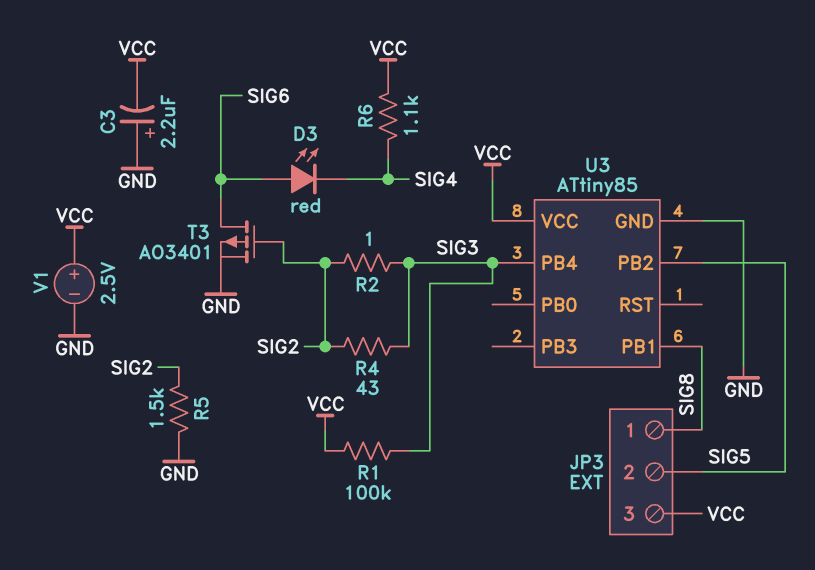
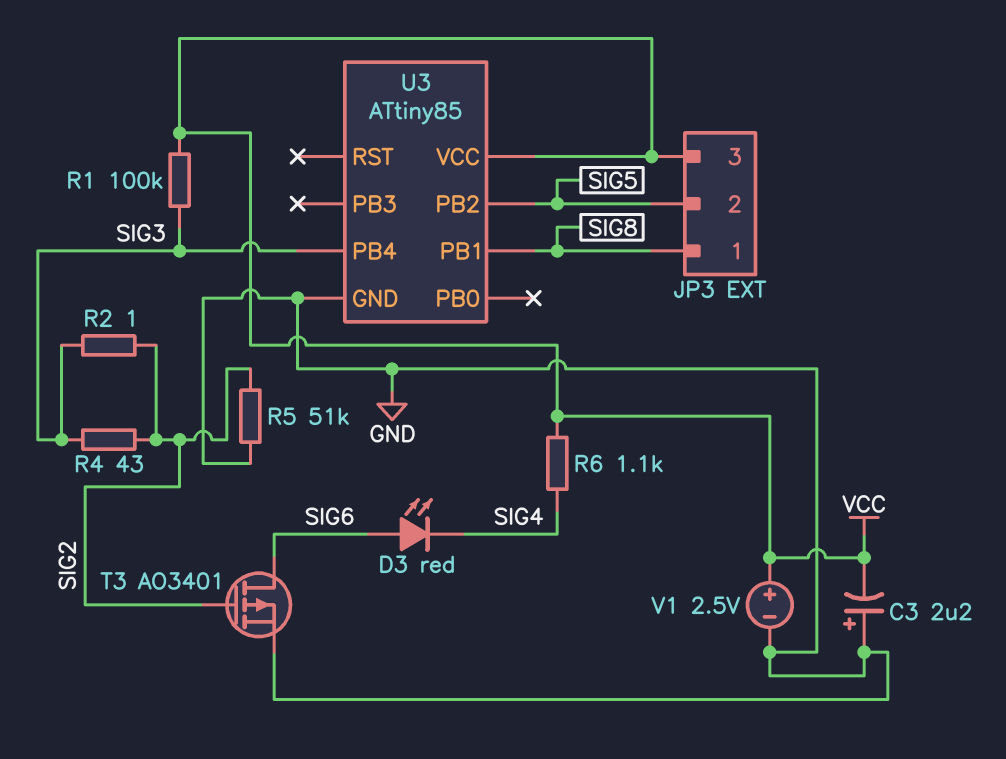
R5: 1.5k (GND, SIG2) -> 51k (GND, SIG2)

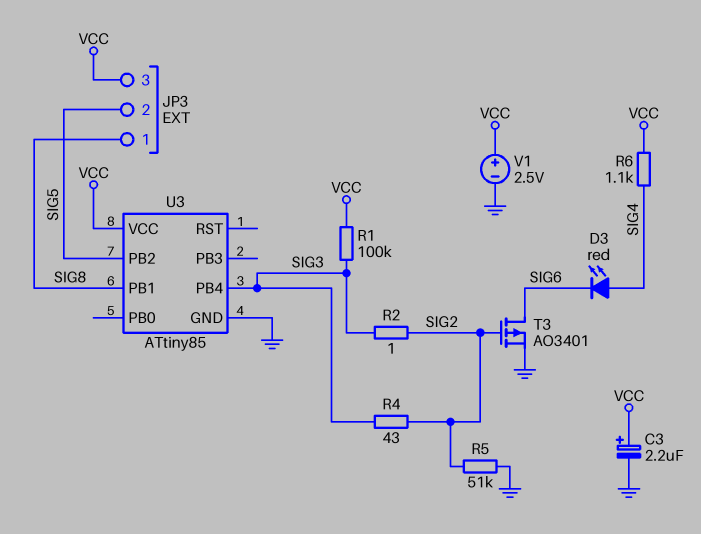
C3: 2.2uF (plus GND, minus VCC) -> 2.2uF (plus VCC, minus GND)
D3: LED red (A SIG6, K SIG4) -> LED red (A SIG4, K SIG6)

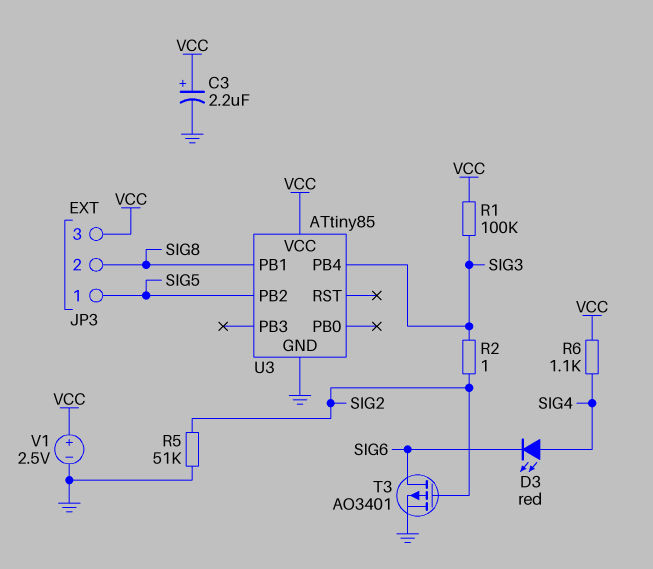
JP3 pin 1: SIG8 -> SIG5
JP3 pin 2: SIG5 -> SIG8
R4: 43 (SIG2, SIG3) -> none

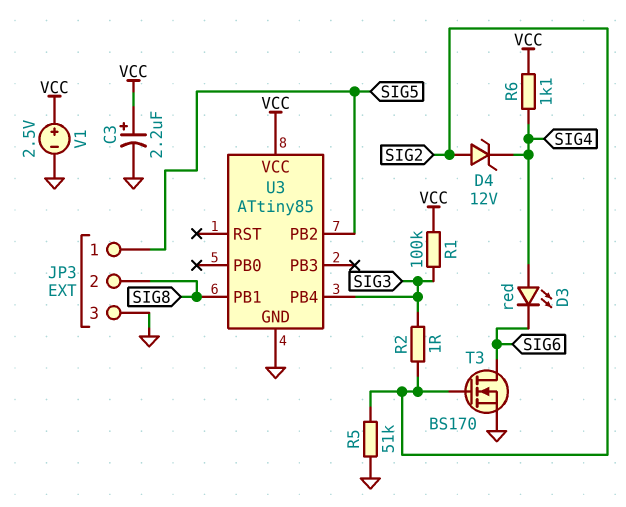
D4: none -> zener 12V (A SIG2, K SIG4)
JP3 pin 3: VCC -> GND
T3: PMOS AO3401 (G SIG2, D SIG6, S GND) -> NMOS BS170 (G SIG2, D SIG6, S GND)

